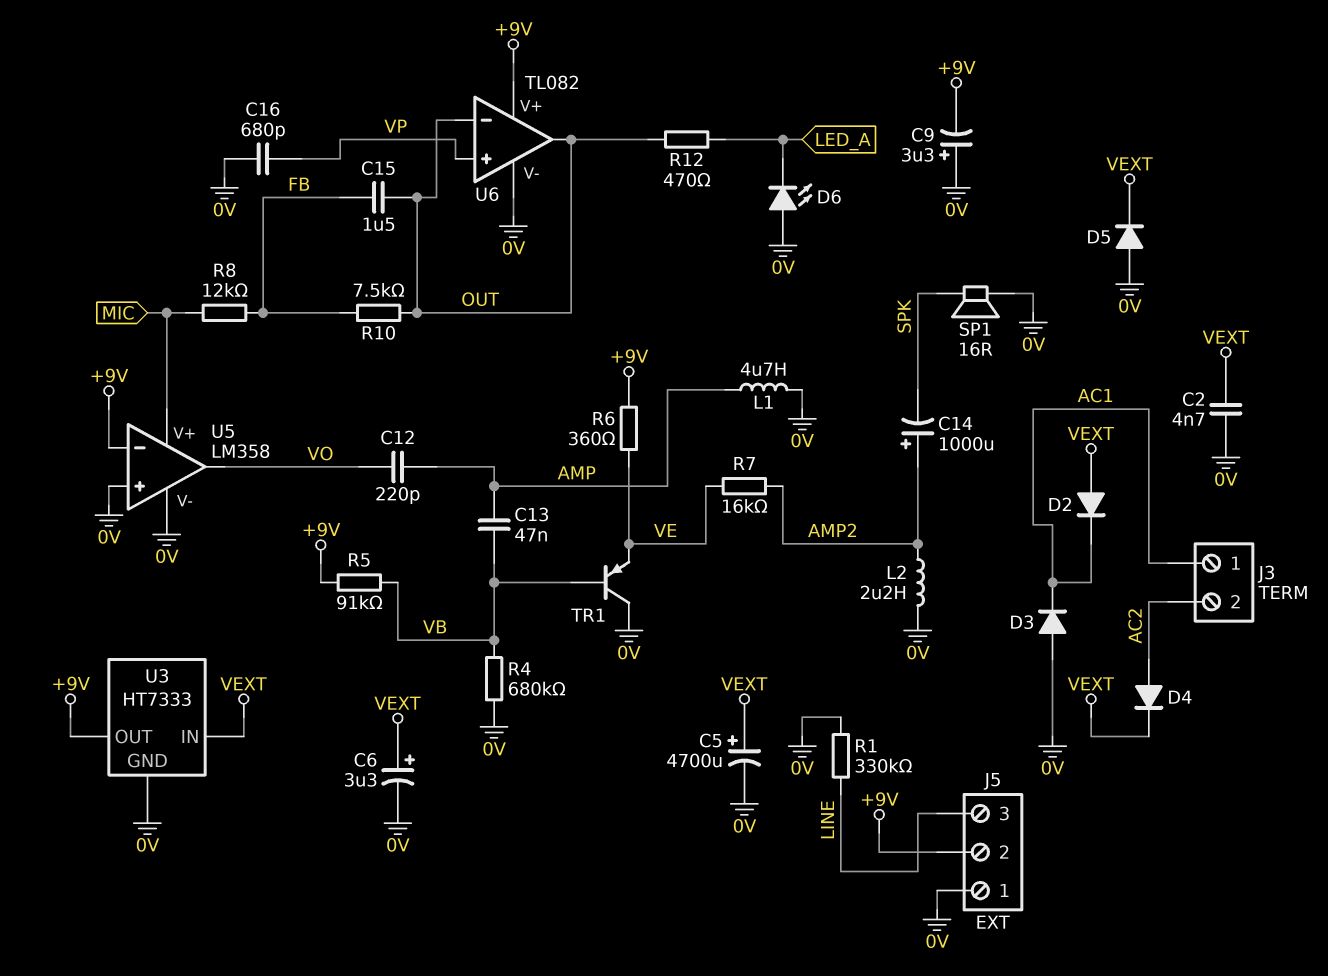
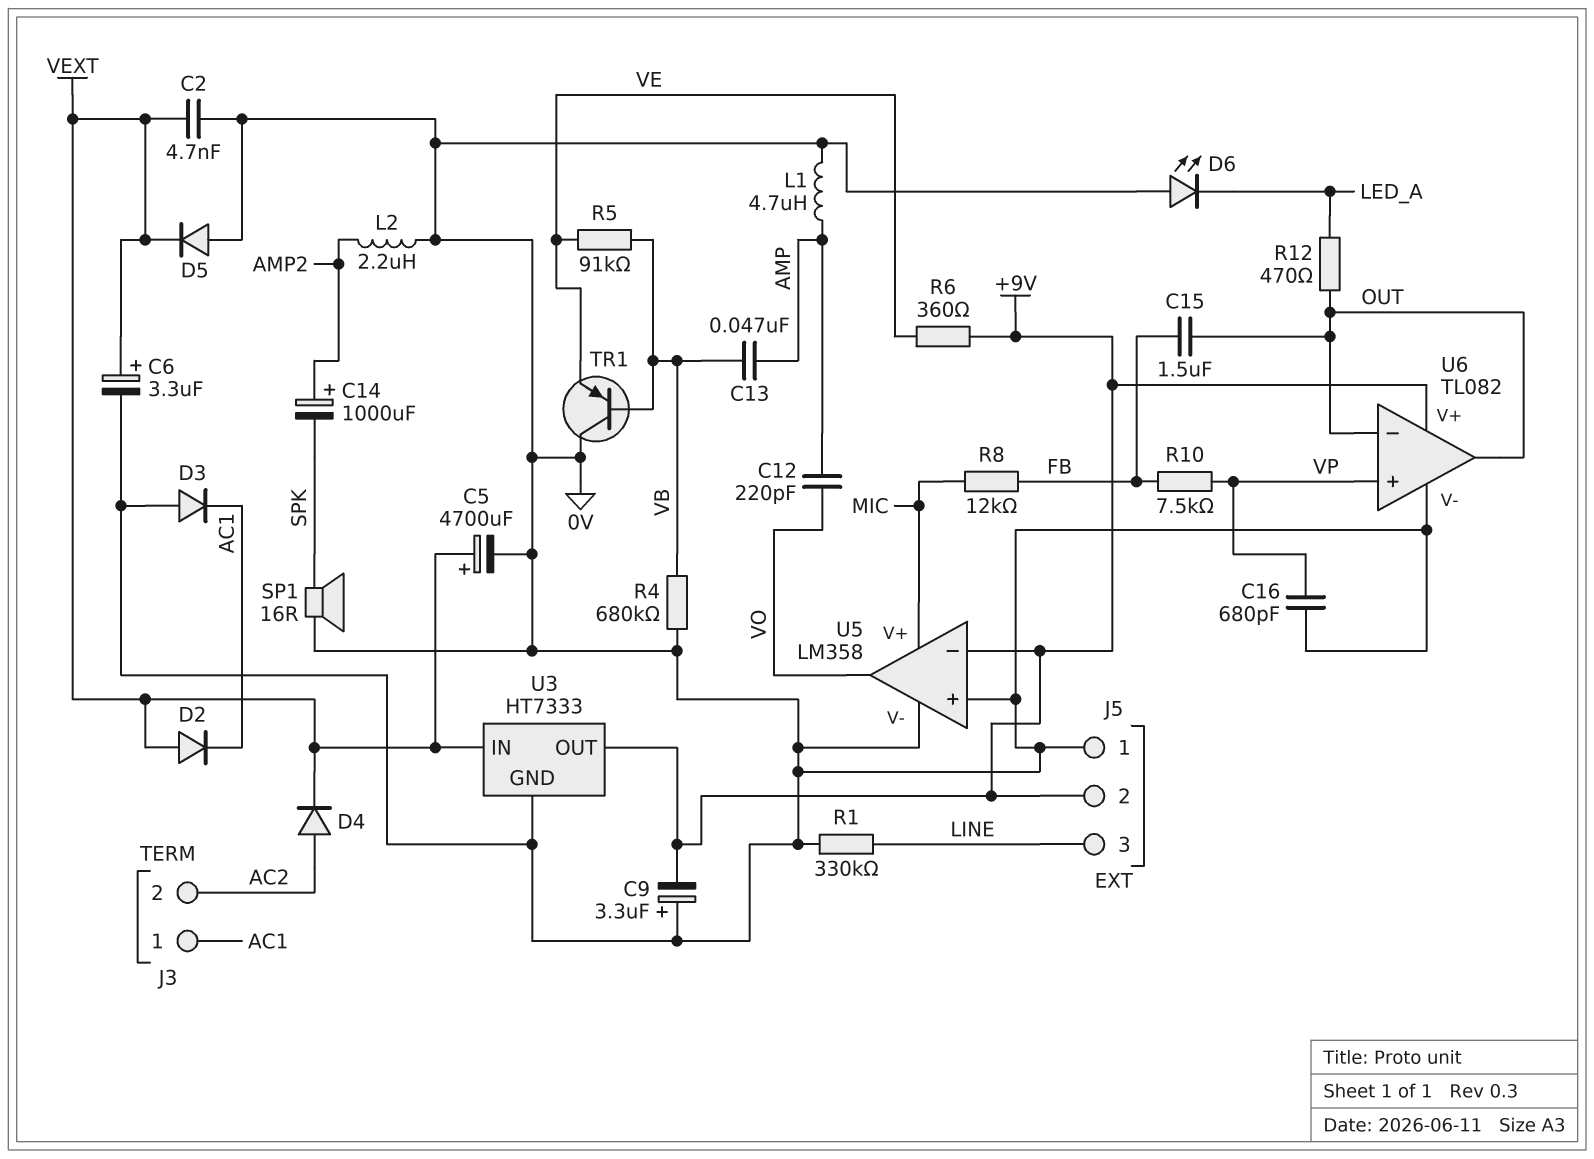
R5: 91k (+9V, VB) -> 91k (VB, VE)
R7: 16k (AMP2, VE) -> none
R10: 7.5k (FB, OUT) -> 7.5k (FB, VP)

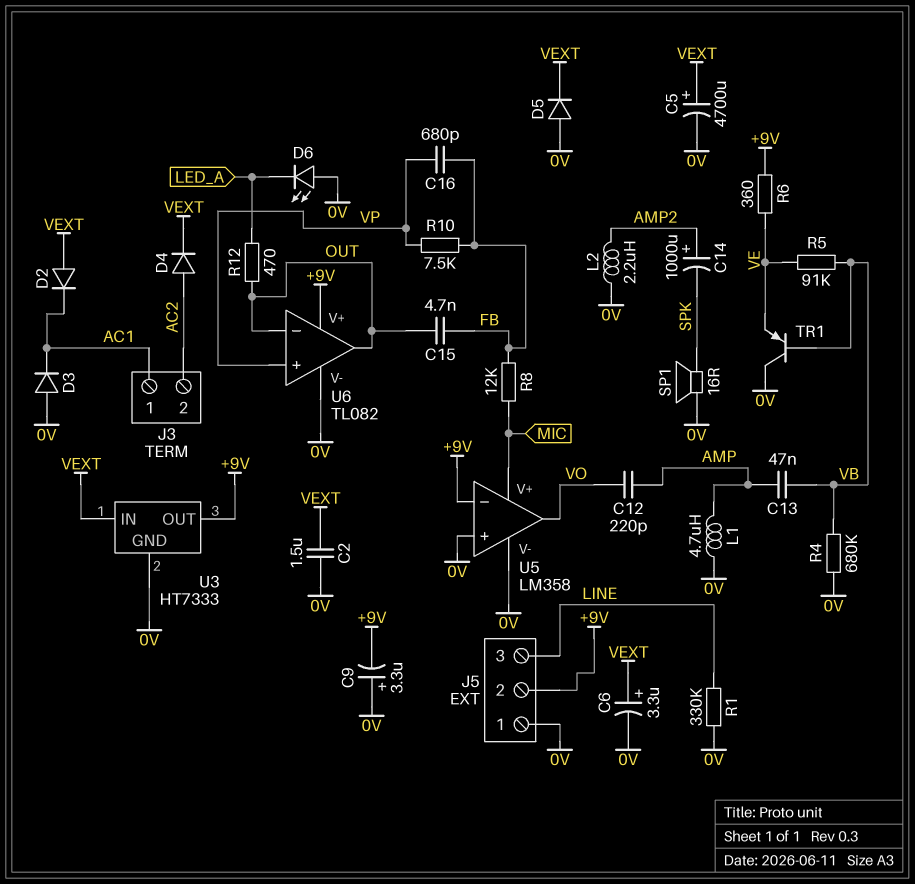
C2: 4.7nF (0V, VEXT) -> 1.5uF (0V, VEXT)
C15: 1.5uF (FB, OUT) -> 4.7nF (FB, OUT)
C16: 680pF (0V, VP) -> 680pF (FB, VP)

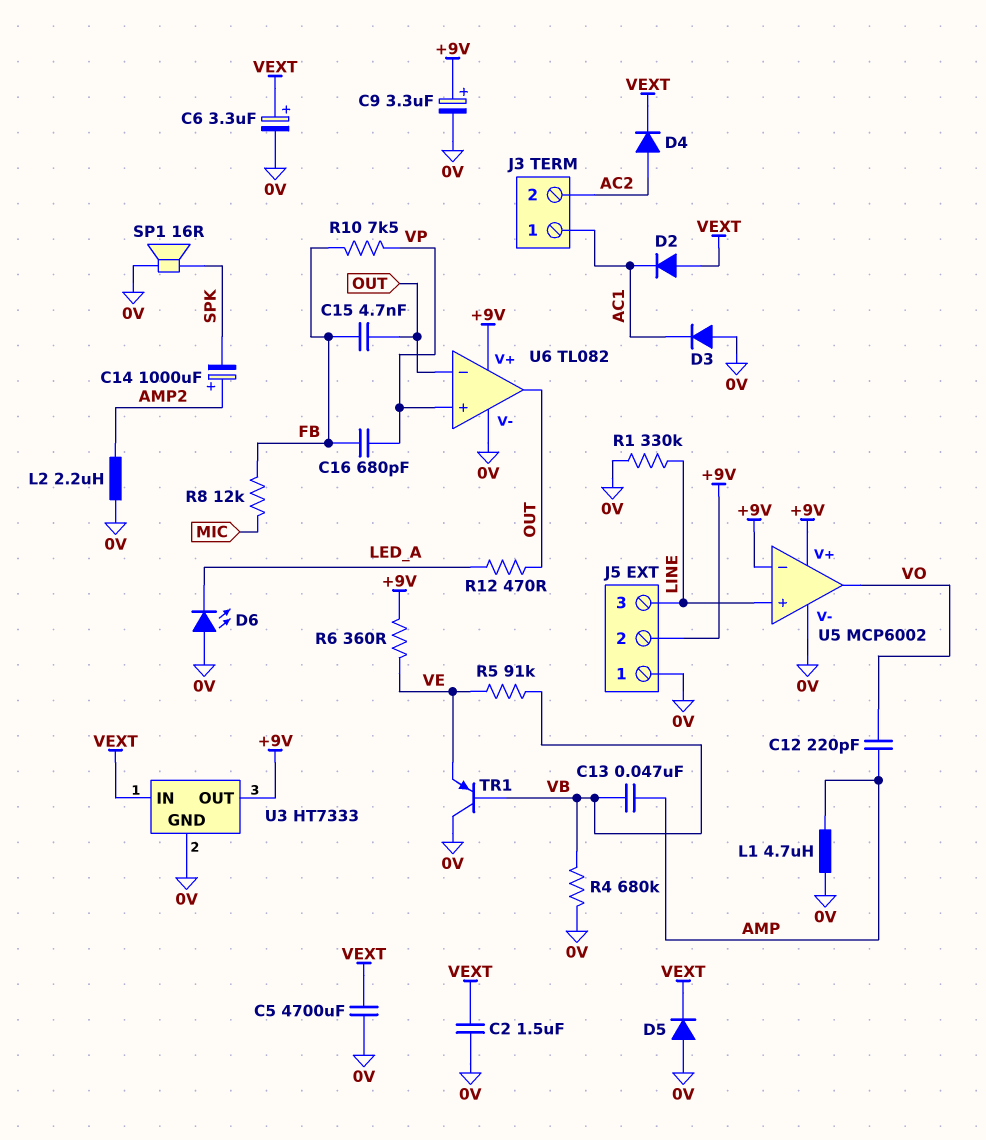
C5: 4700uF (plus VEXT, minus 0V) -> 4700uF (0V, VEXT)
C9: 3.3uF (plus 0V, minus +9V) -> 3.3uF (plus +9V, minus 0V)
U5: LM358 -> MCP6002
U5 pin V+: MIC -> +9V
U5 pin in+: 0V -> LINE

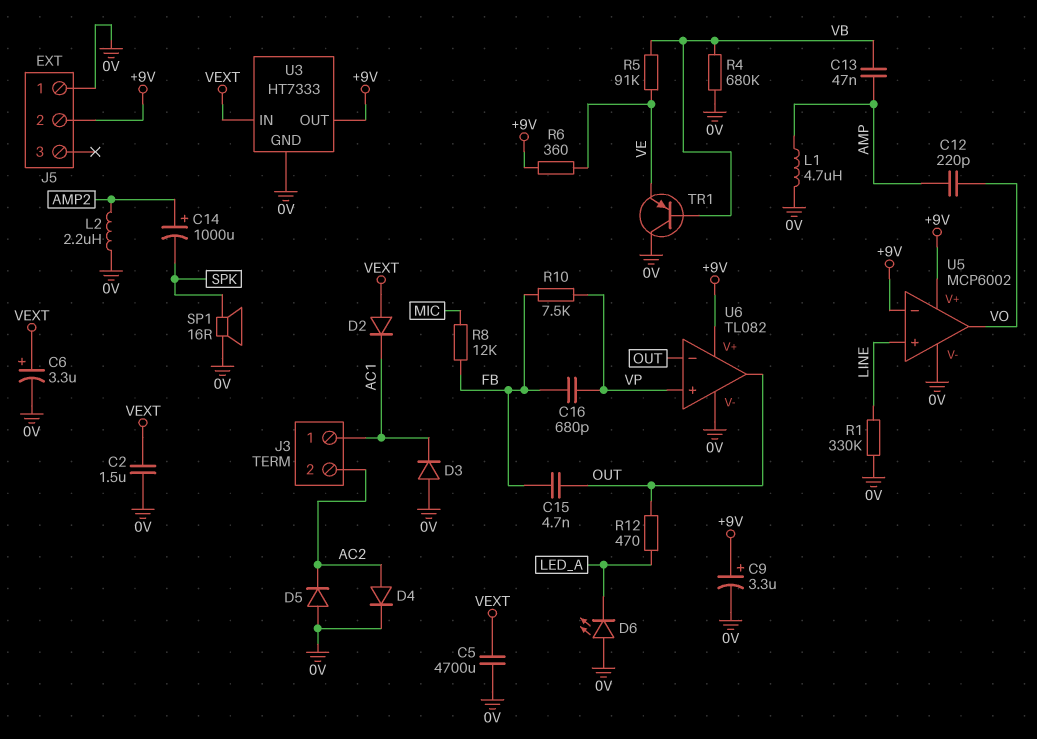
D4: diode (A AC2, K VEXT) -> diode (A AC2, K 0V)
D5: diode (A 0V, K VEXT) -> diode (A 0V, K AC2)
J5 pin 3: LINE -> none

